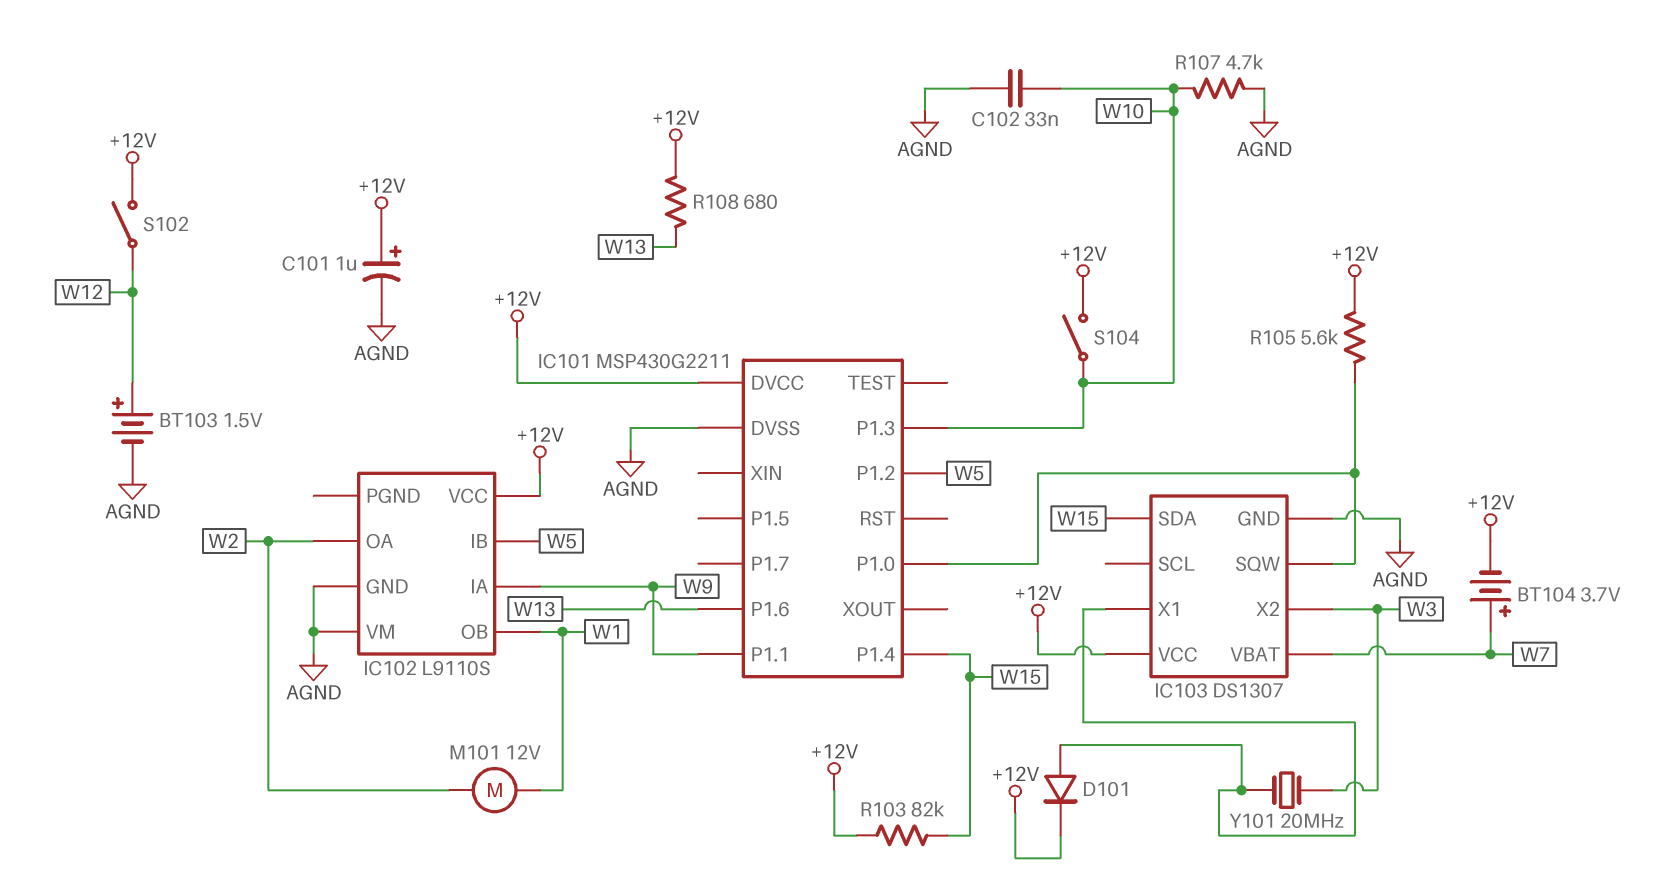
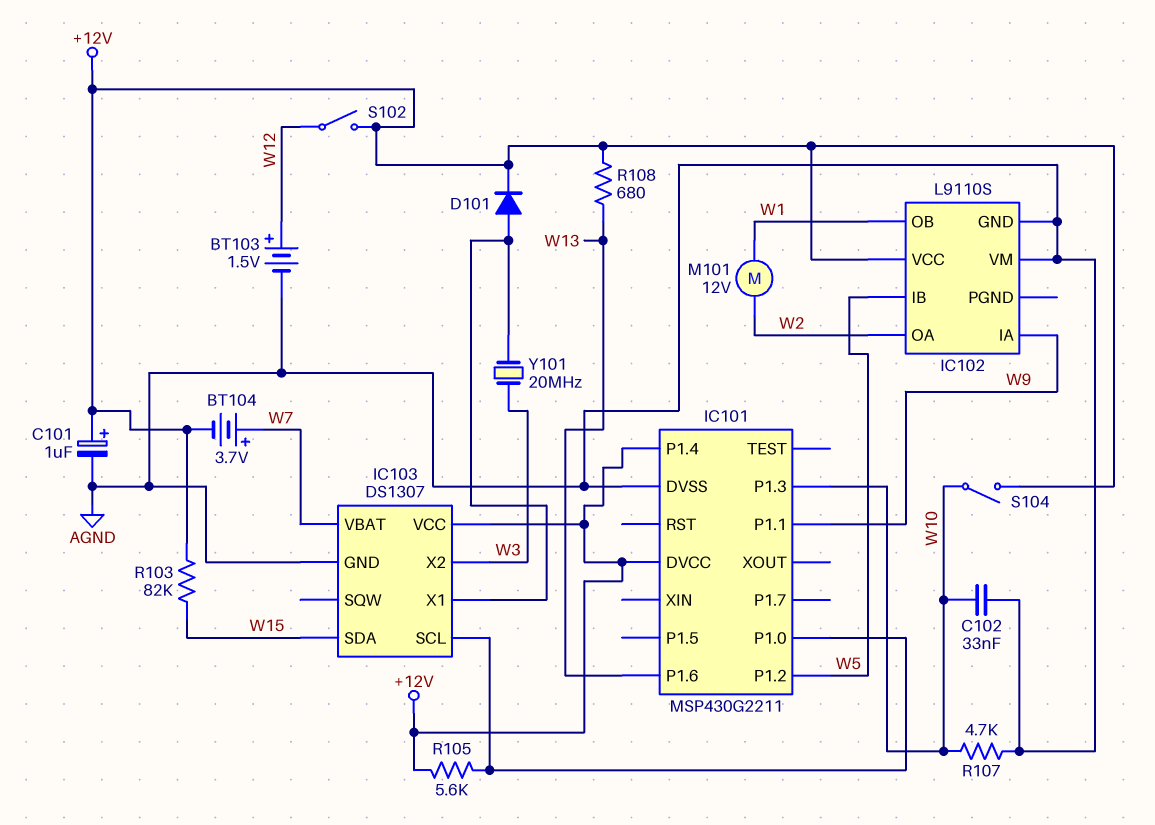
IC101 pin P1.4: W15 -> +12V
IC103 pin SCL: none -> IC101/P1.0
IC103 pin SQW: IC101/P1.0 -> none

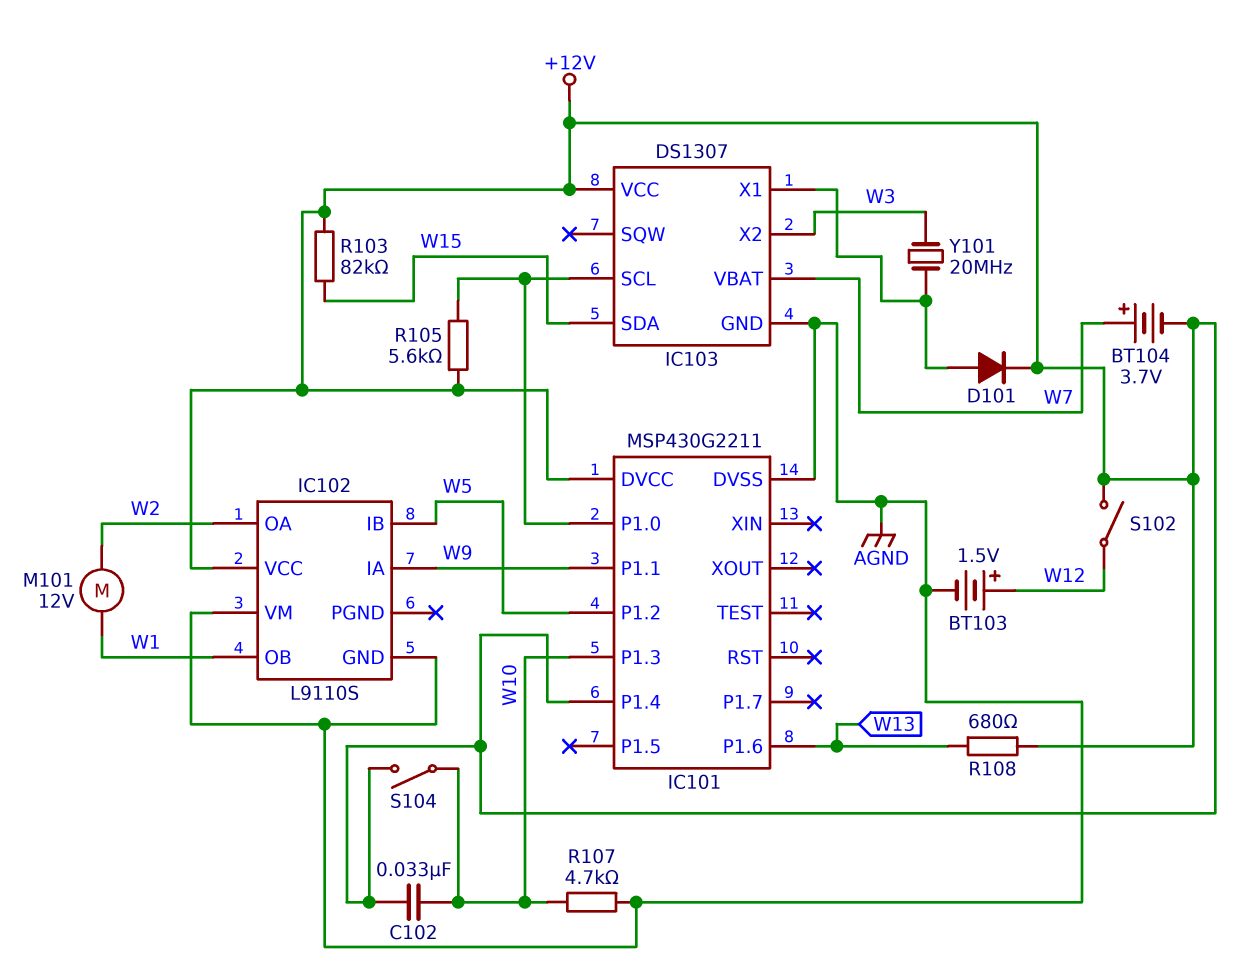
C101: 1uF (plus +12V, minus AGND) -> none
C102: 33nF (AGND, W10) -> 33nF (+12V, W10)

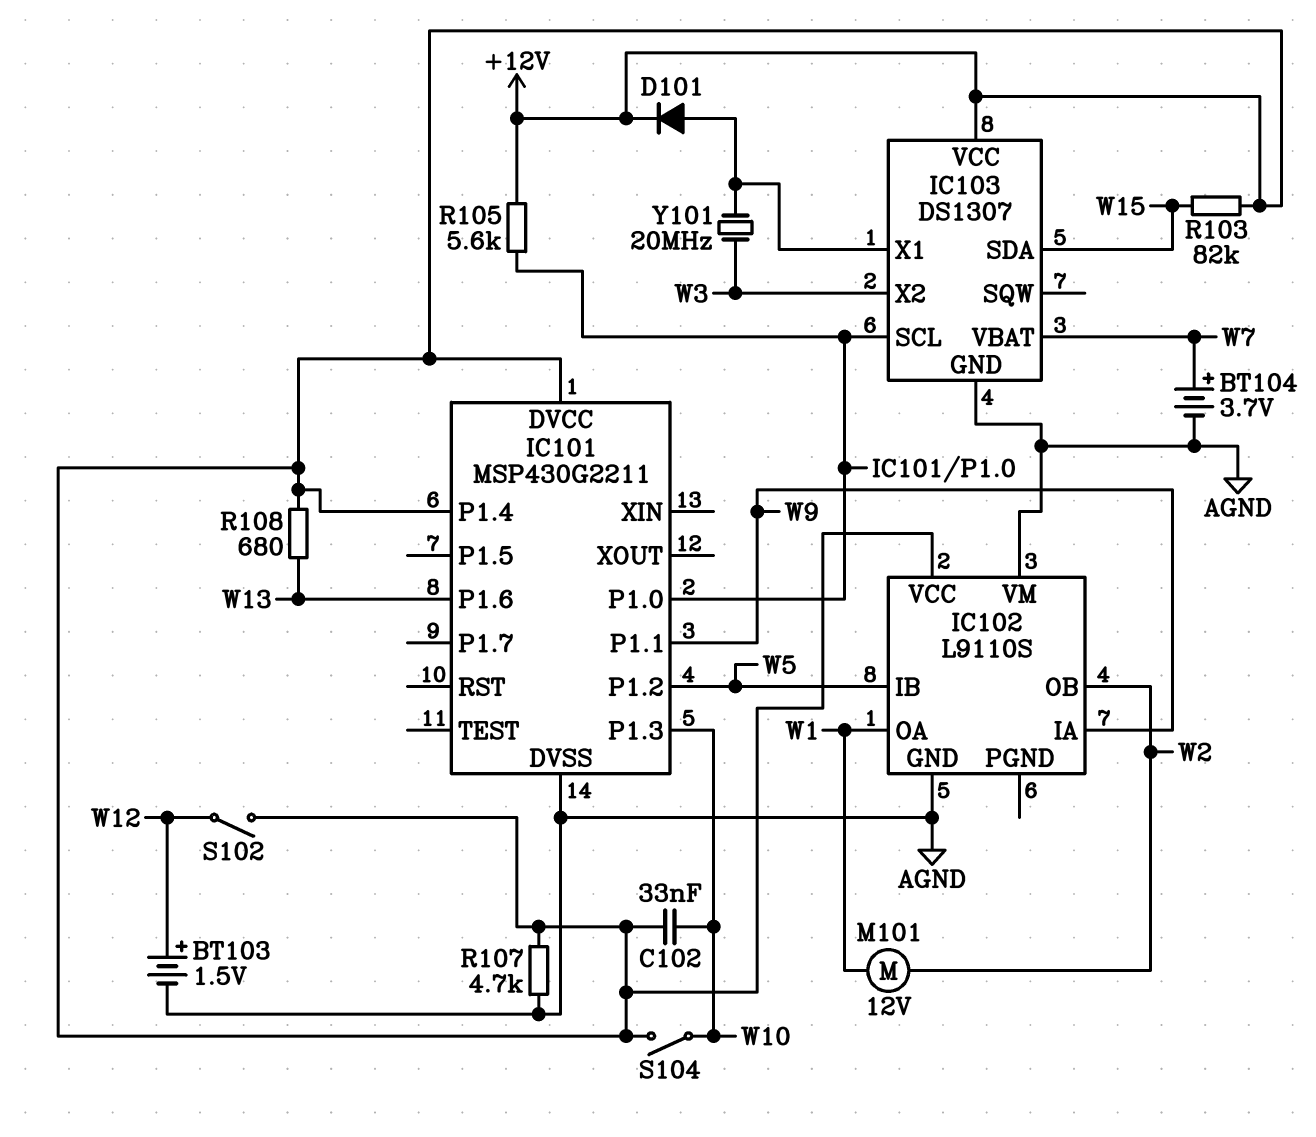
BT104: 3.7V (plus W7, minus +12V) -> 3.7V (plus W7, minus AGND)
IC102 pin OA: W2 -> W1
IC102 pin OB: W1 -> W2
R107: 4.7k (AGND, W10) -> 4.7k (+12V, AGND)

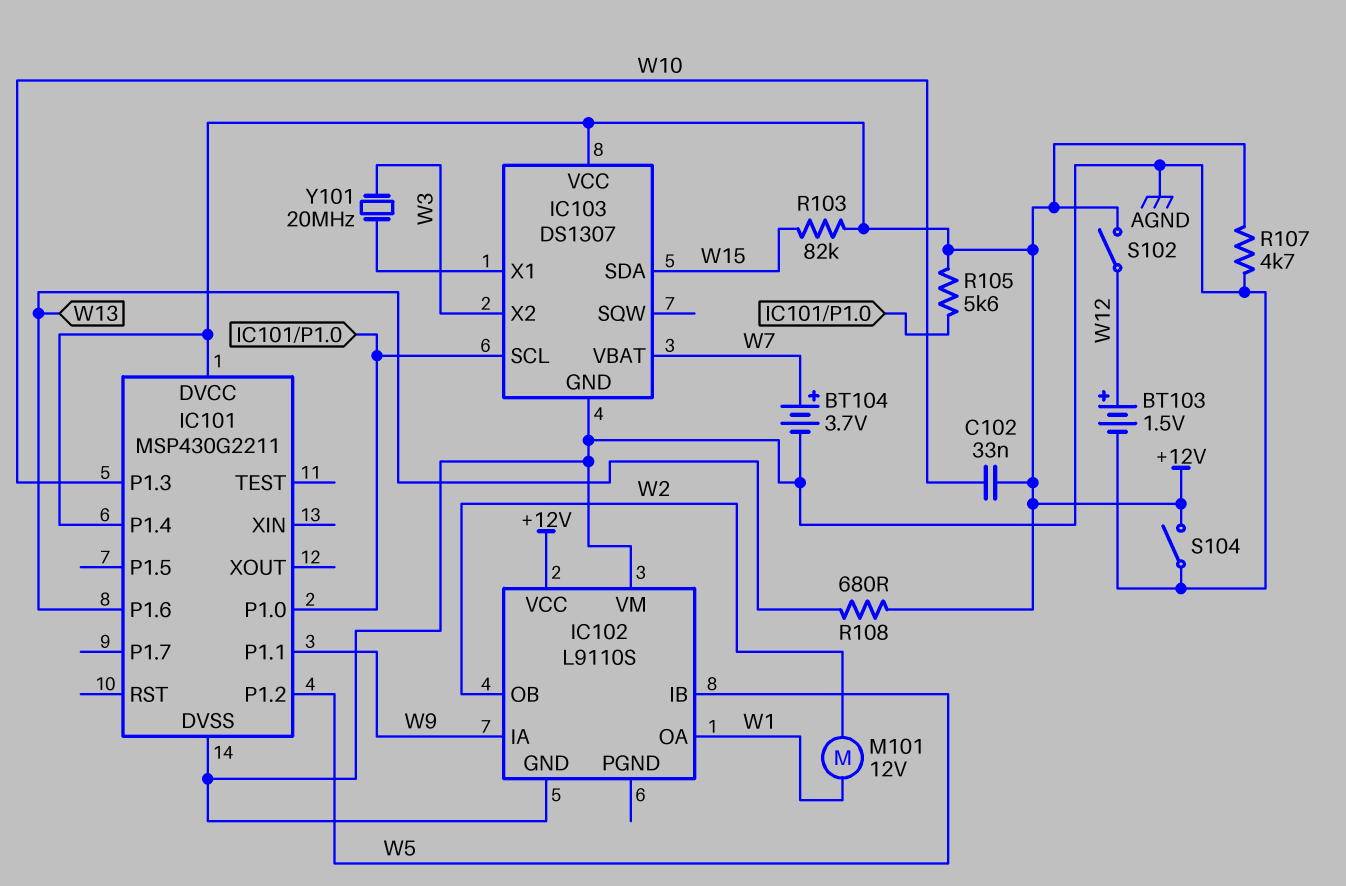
D101: diode (A IC103/X1, K +12V) -> none
S104: switch (+12V, W10) -> switch (+12V, AGND)

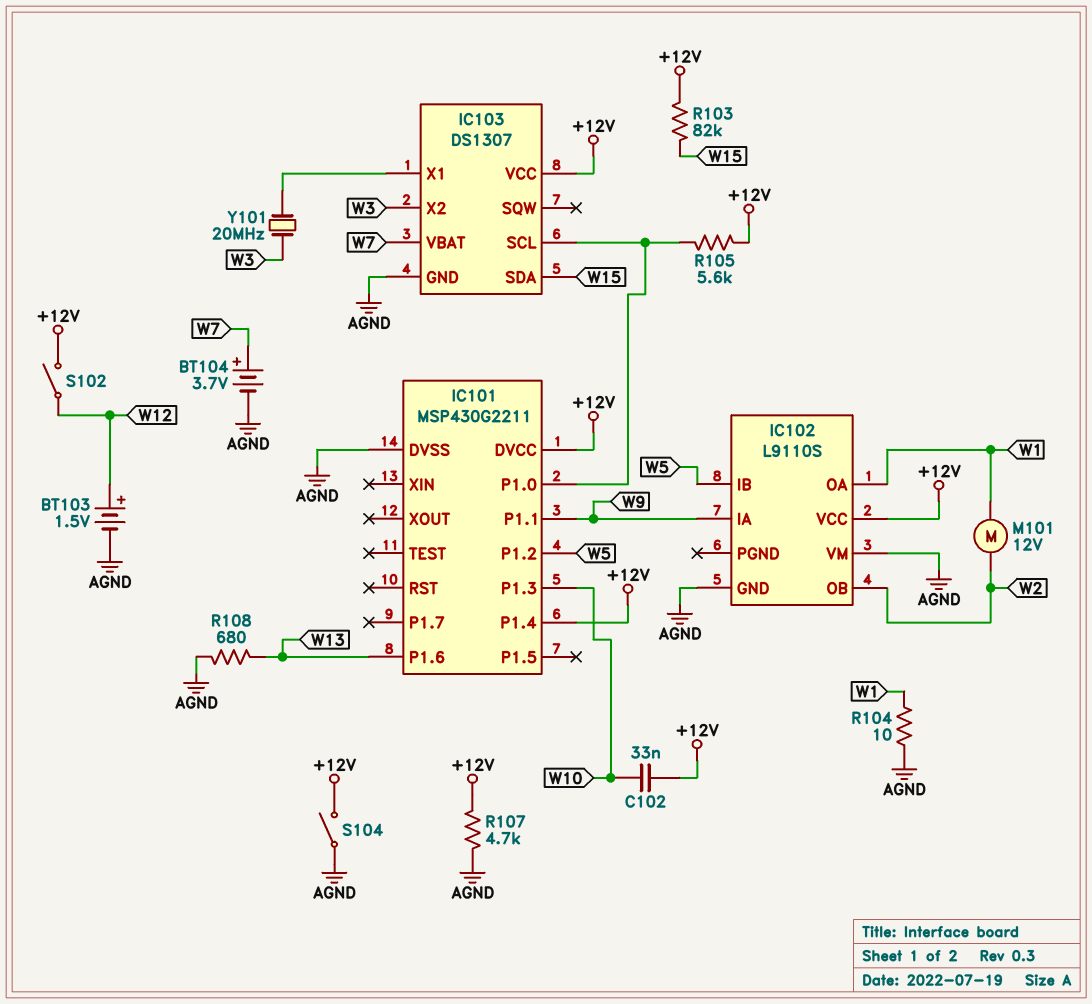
R104: none -> 10 (AGND, W1)
R108: 680 (+12V, W13) -> 680 (AGND, W13)

